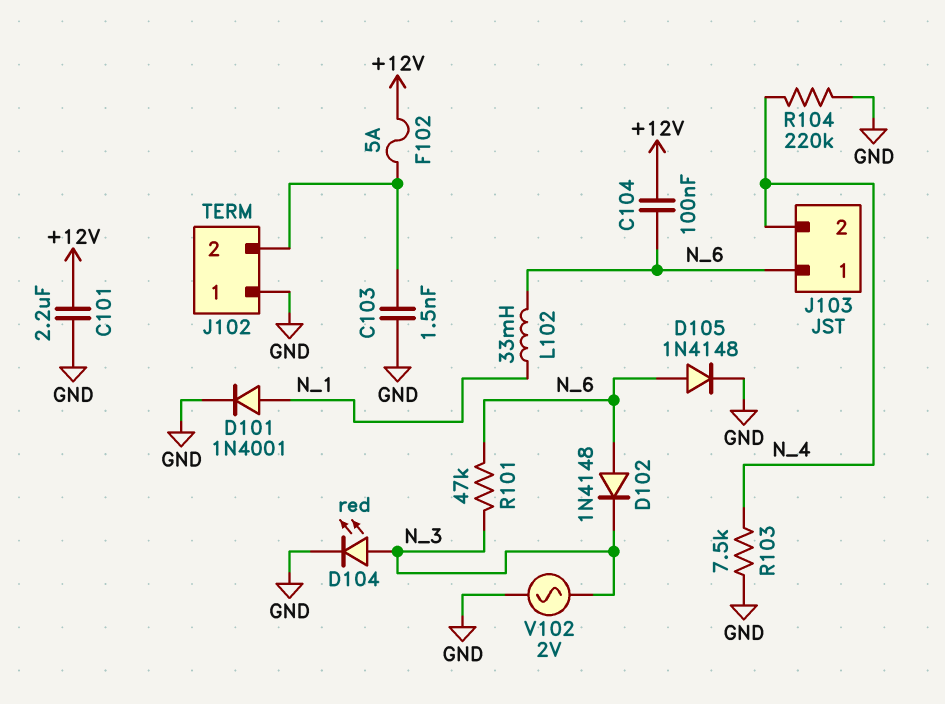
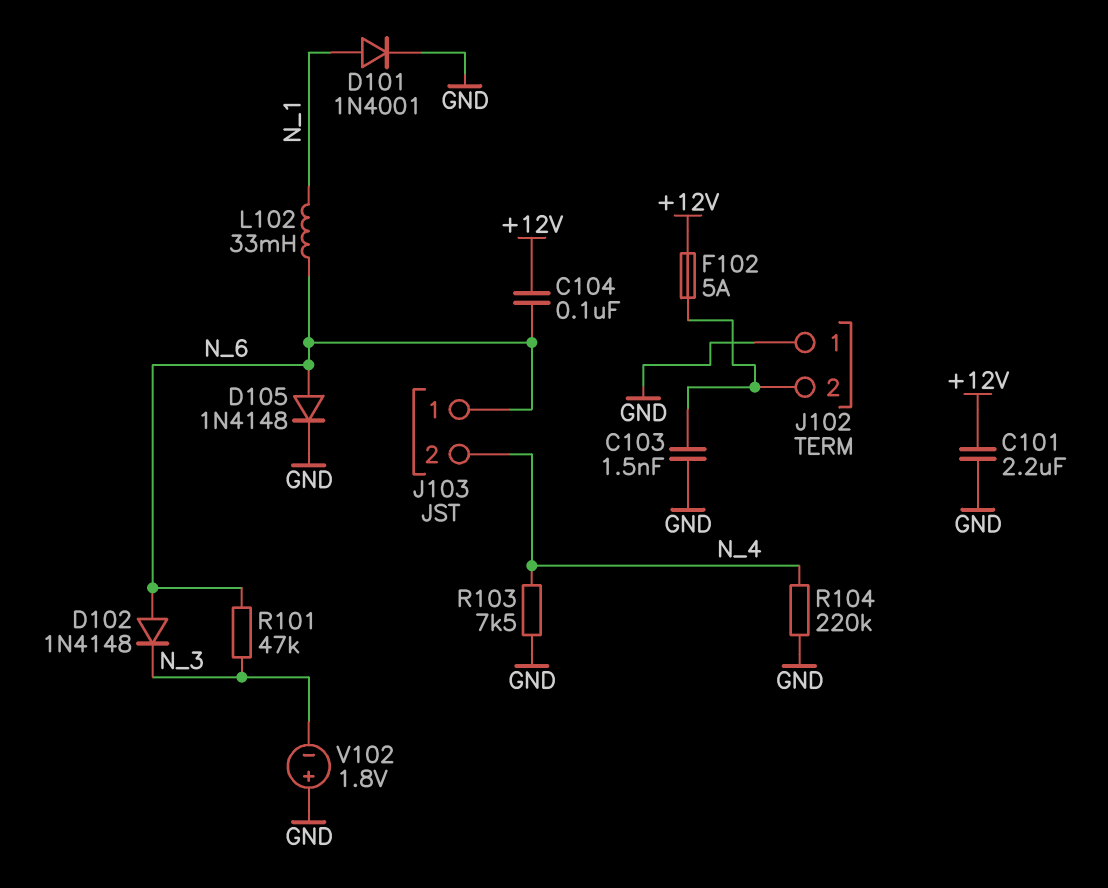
D104: LED red (A N_3, K GND) -> none
V102: AC 2V (GND, N_3) -> 1.8V (plus GND, minus N_3)

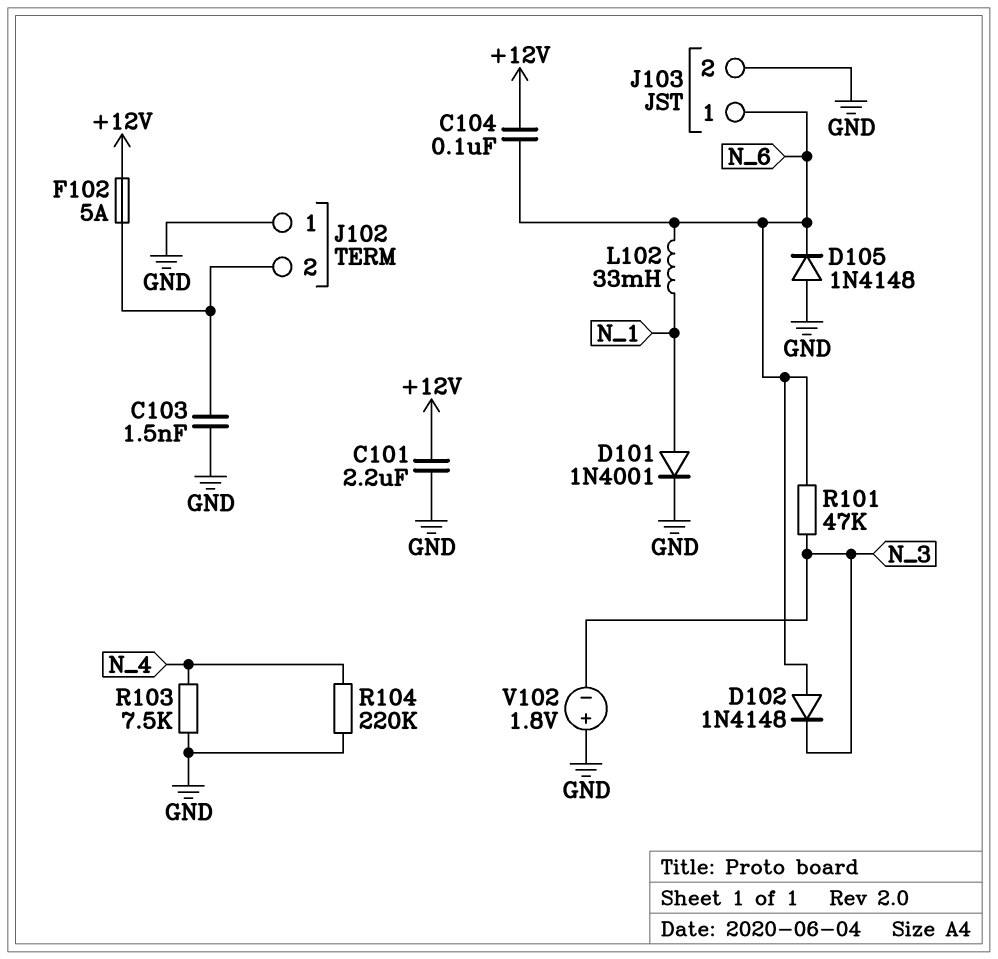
D105: diode 1N4148 (A N_6, K GND) -> diode 1N4148 (A GND, K N_6)
J103 pin 2: N_4 -> GND

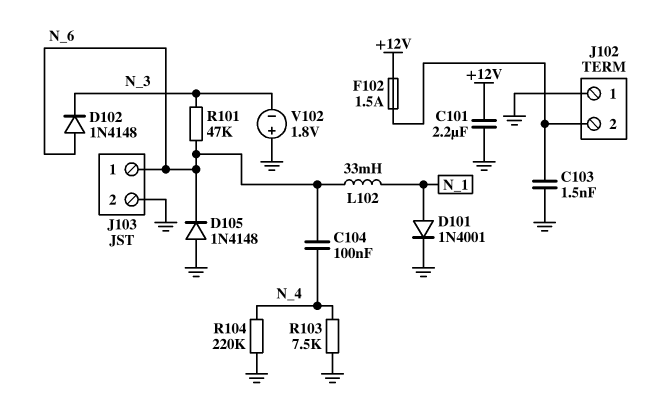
C104: 100nF (+12V, N_6) -> 100nF (N_4, N_6)
F102: 5A (+12V, J102/2) -> 1.5A (+12V, J102/2)

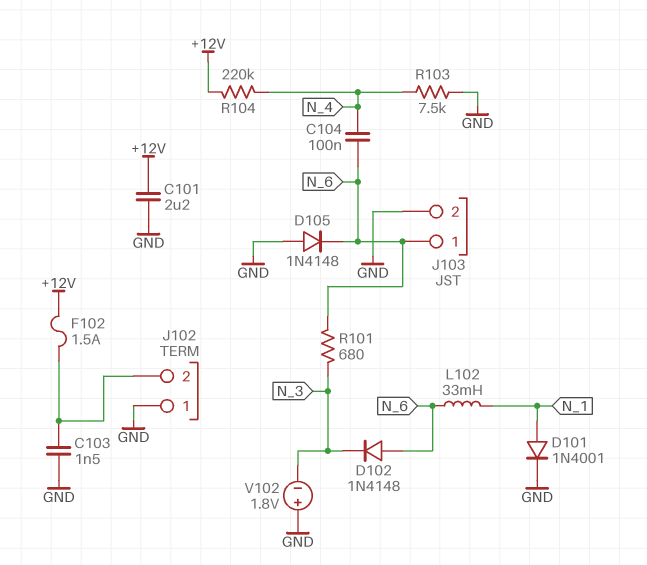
R101: 47k (N_3, N_6) -> 680 (N_3, N_6)
R104: 220k (GND, N_4) -> 220k (+12V, N_4)

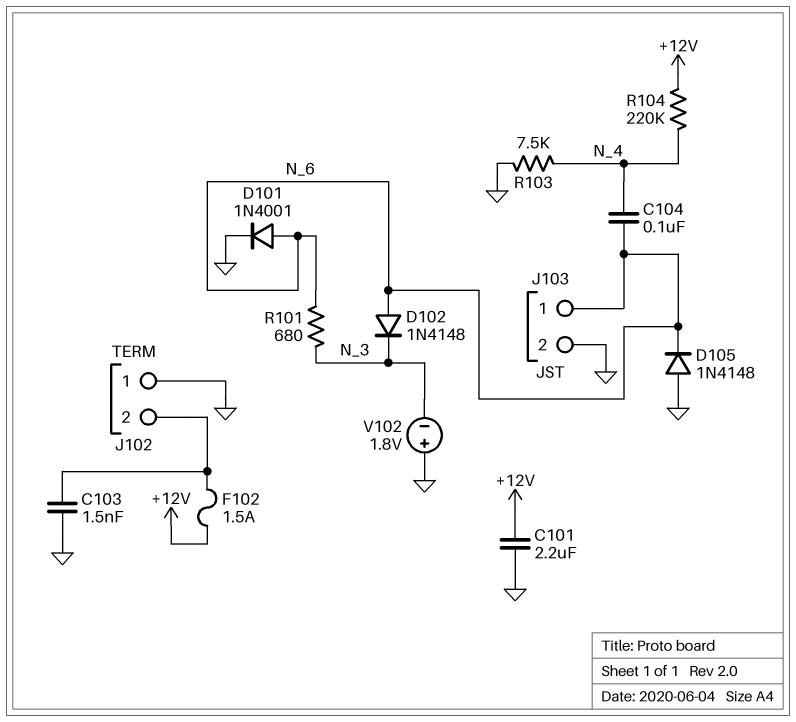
D101: diode 1N4001 (A N_1, K GND) -> diode 1N4001 (A N_6, K GND)
L102: 33mH (N_1, N_6) -> none

